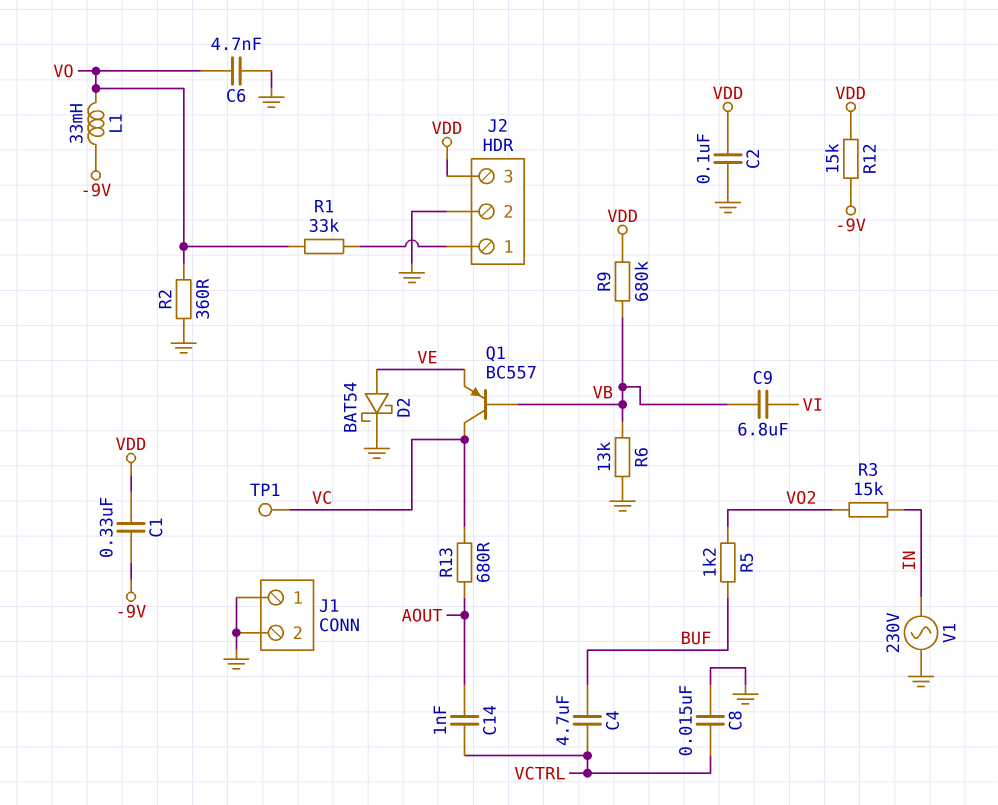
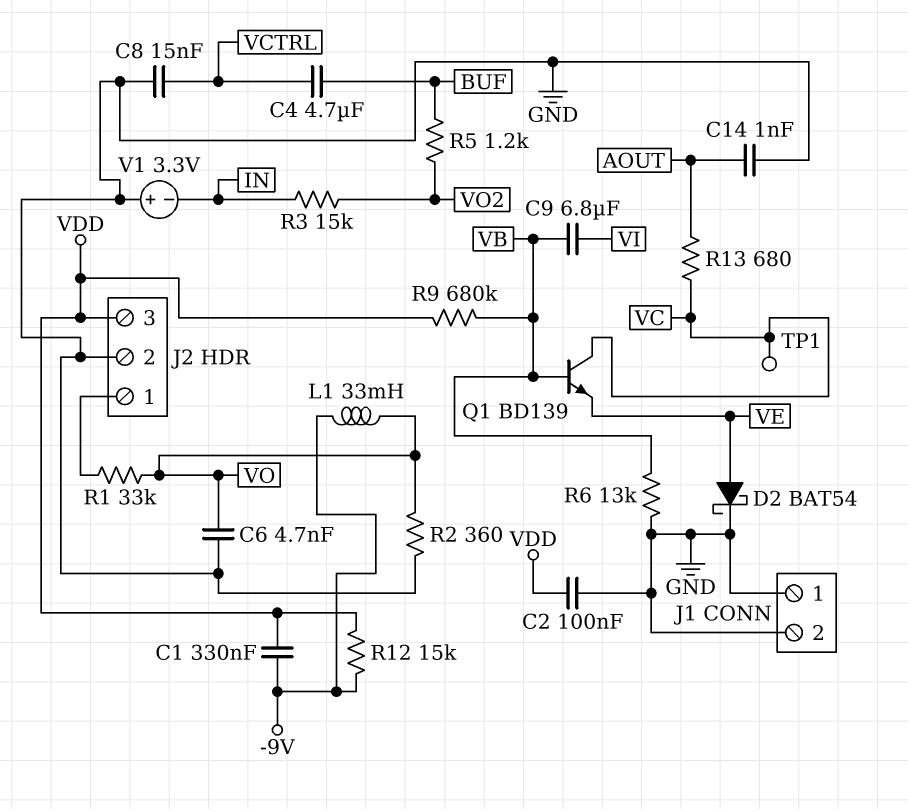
C14: 1nF (AOUT, VCTRL) -> 1nF (AOUT, GND)
Q1: PNP BC557 (B VB, C VC, E VE) -> NPN BD139 (B VB, C VC, E VE)
V1: AC 230V (GND, IN) -> 3.3V (plus GND, minus IN)

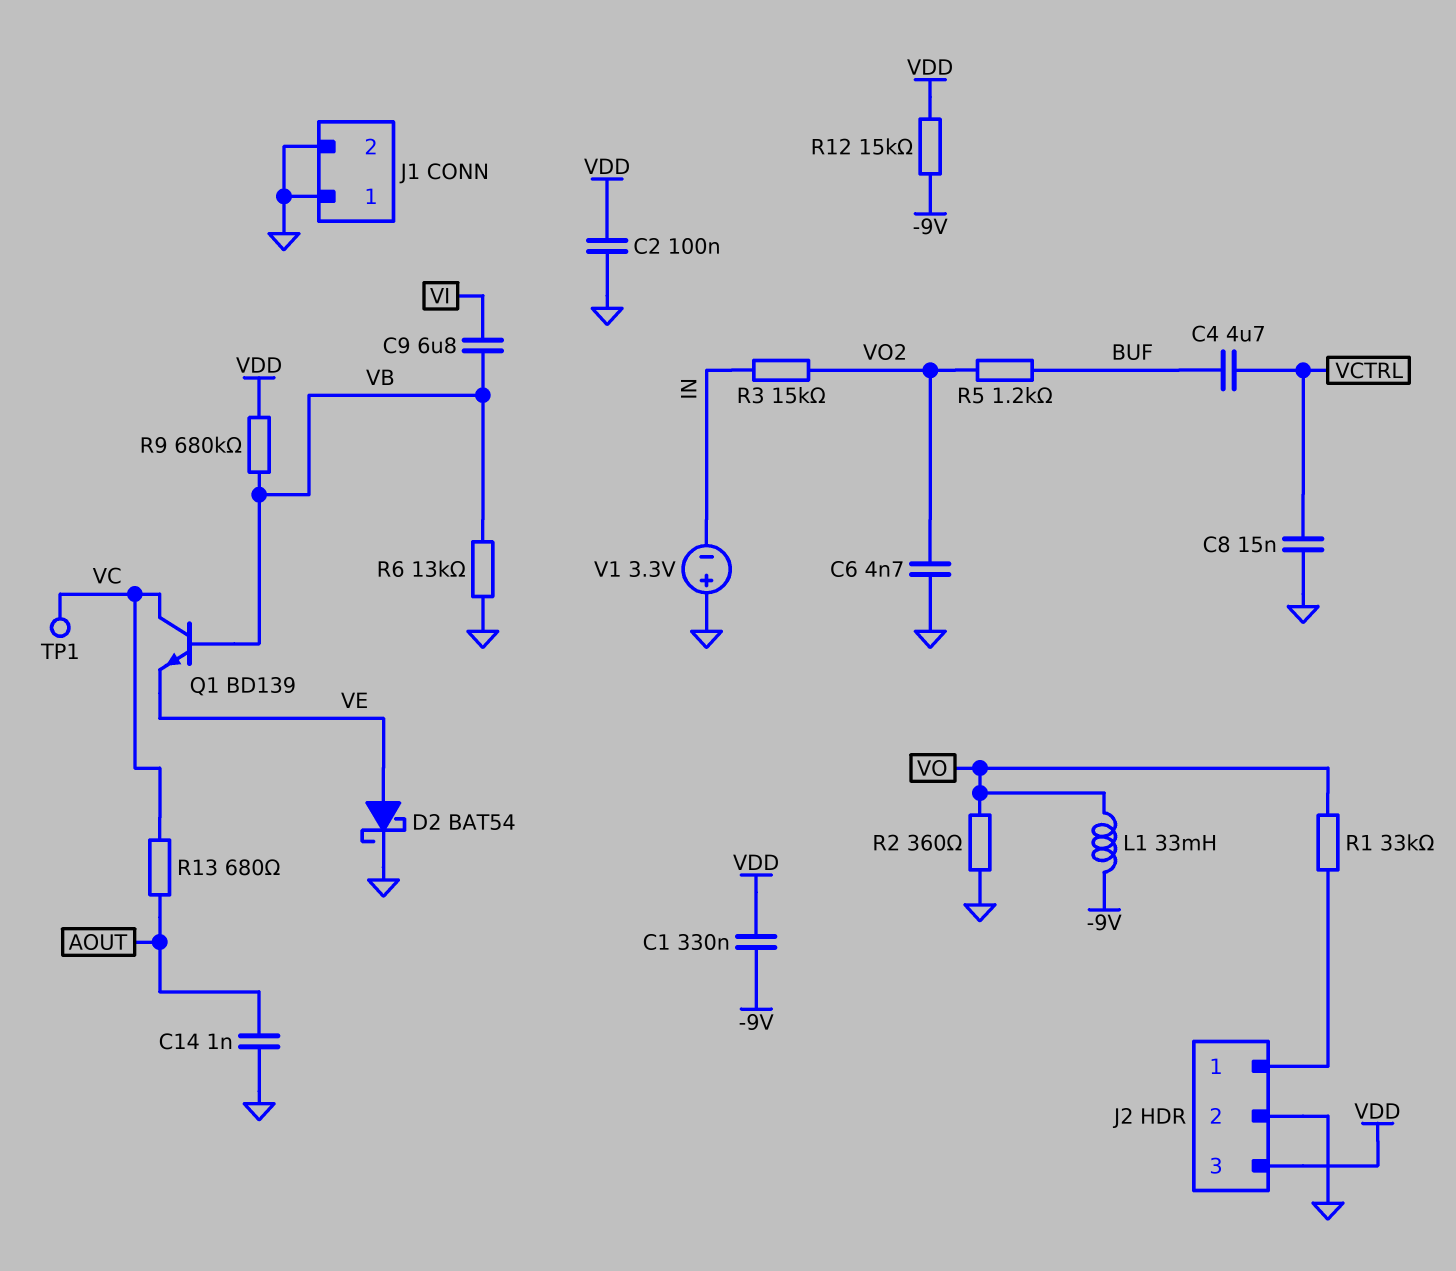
C6: 4.7nF (GND, VO) -> 4.7nF (GND, VO2)

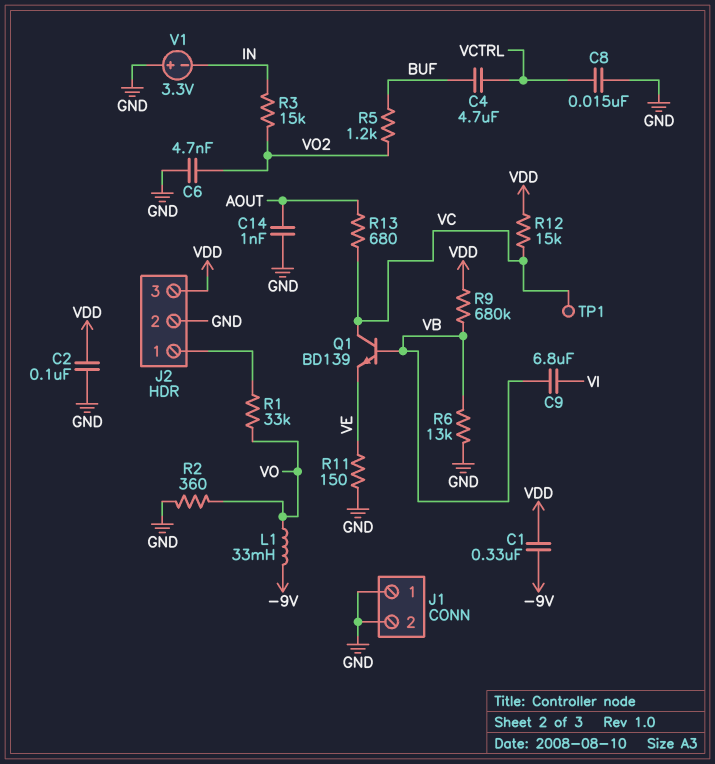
D2: schottky BAT54 (A VE, K GND) -> none
R11: none -> 150 (GND, VE)
R12: 15k (-9V, VDD) -> 15k (VC, VDD)

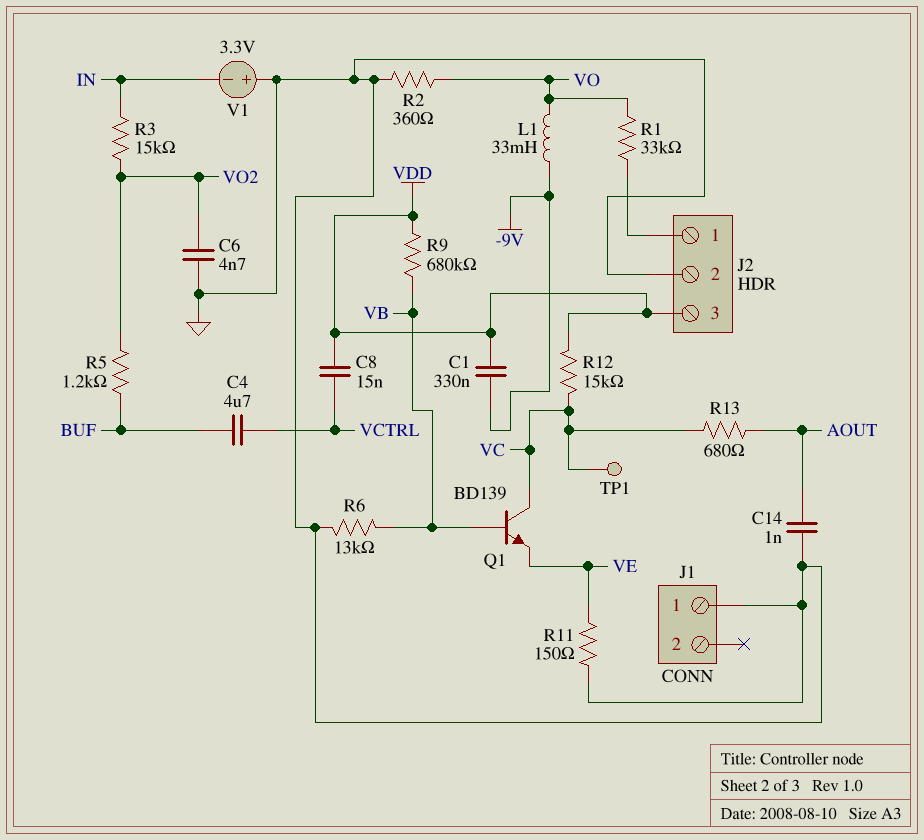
C2: 100nF (GND, VDD) -> none
C8: 15nF (GND, VCTRL) -> 15nF (VCTRL, VDD)
C9: 6.8uF (VB, VI) -> none
J1 pin 2: GND -> none

